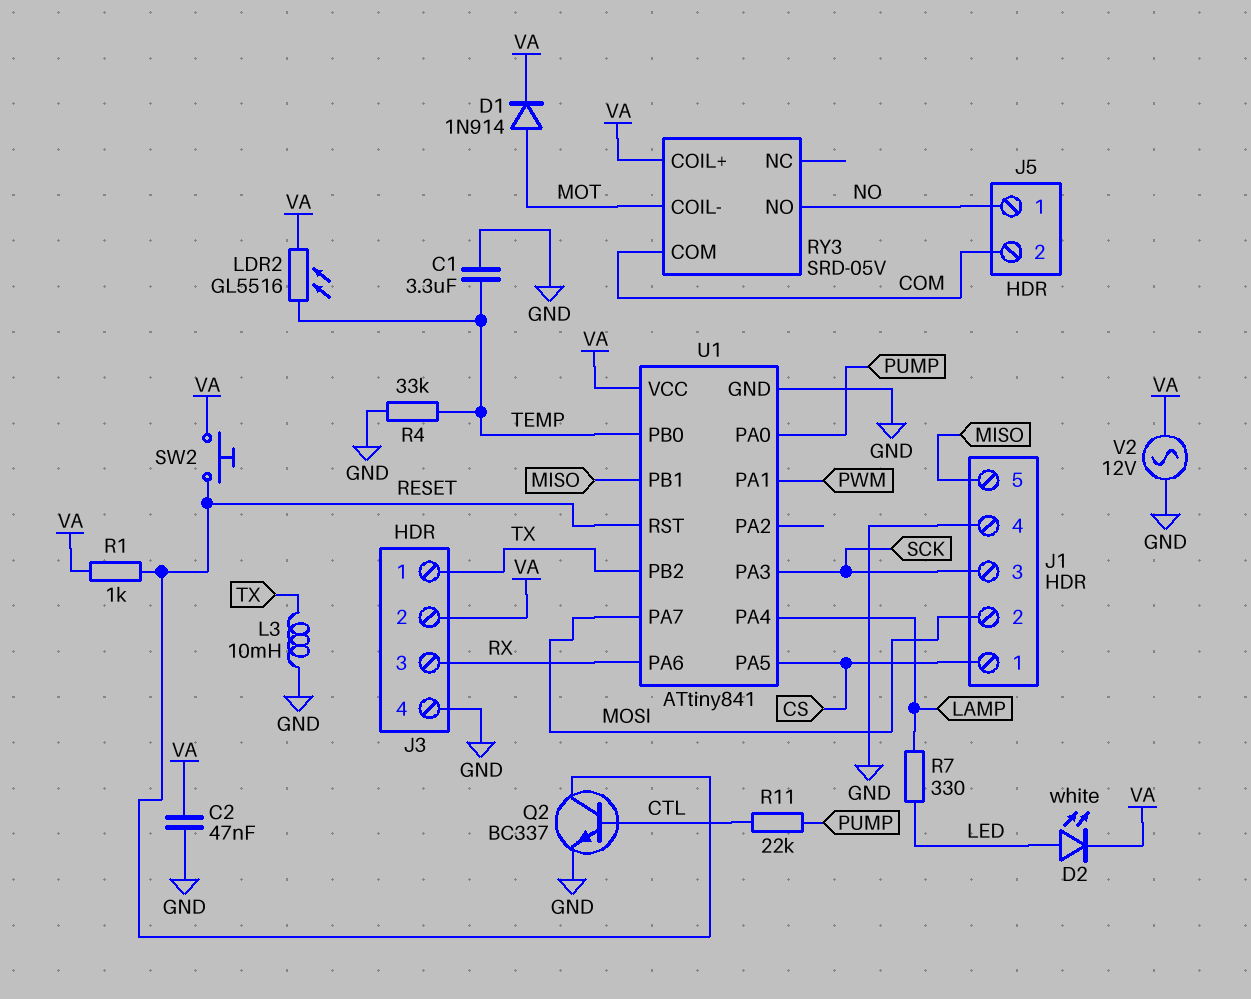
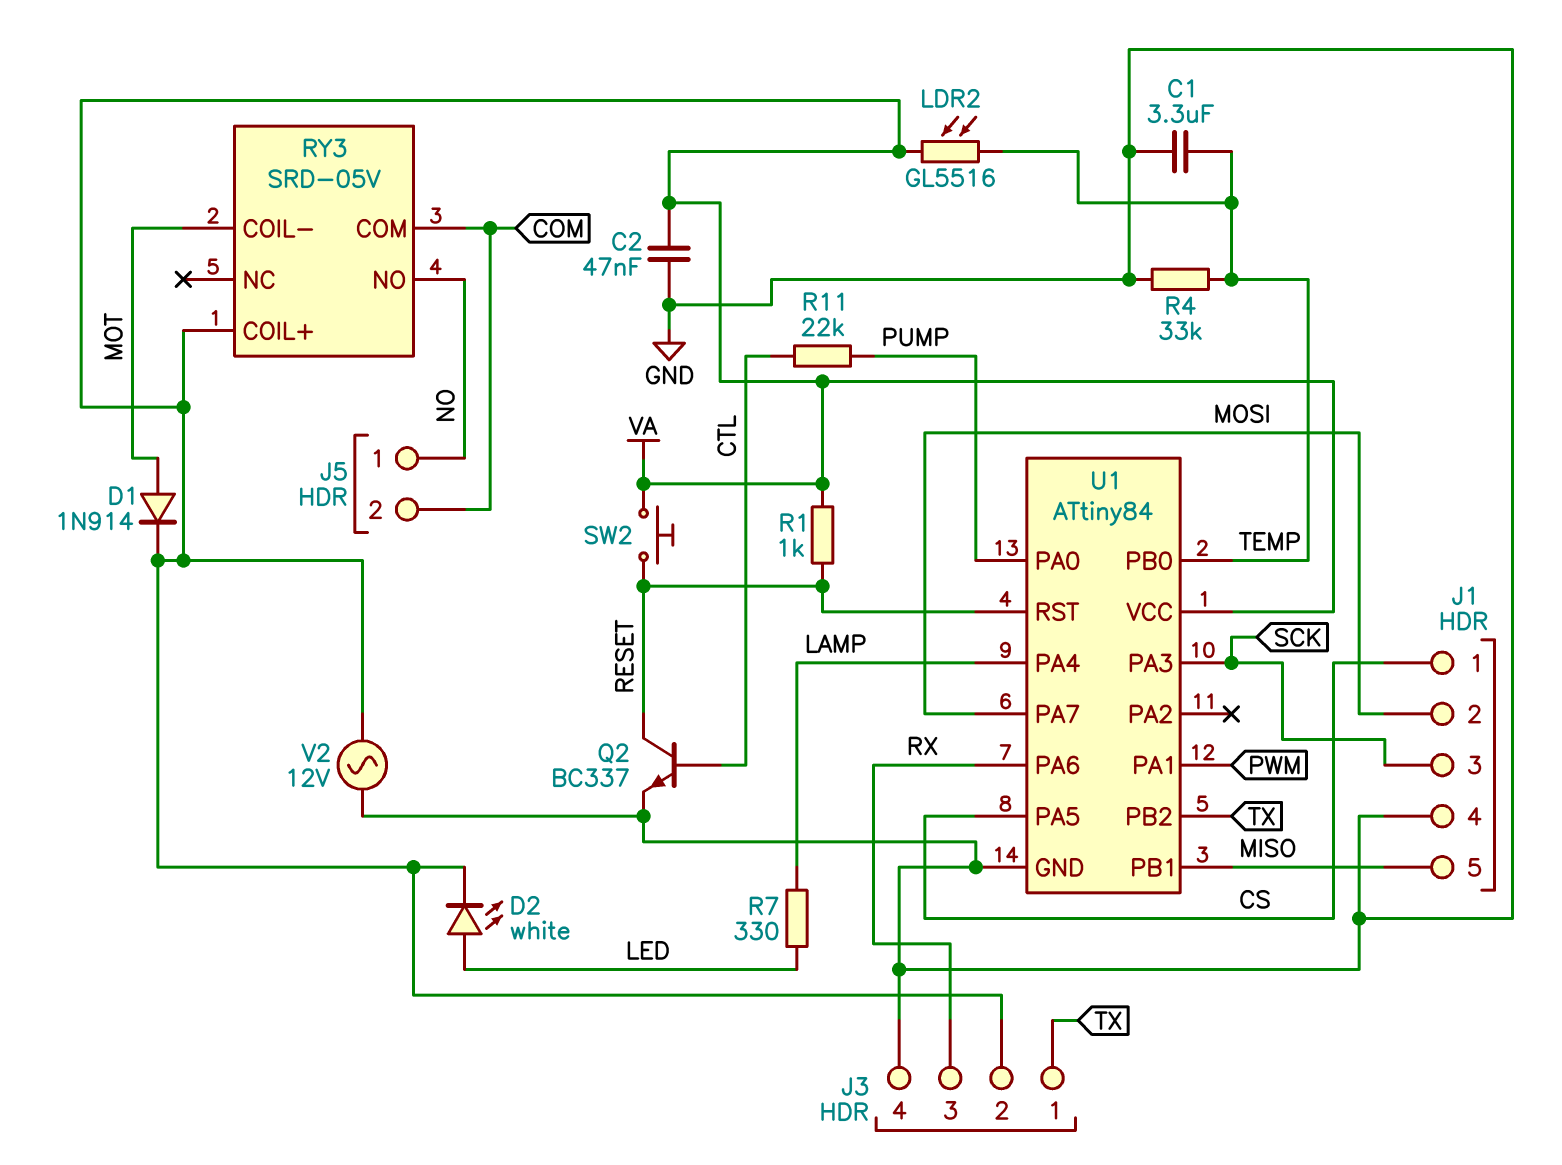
L3: 10mH (GND, TX) -> none
U1: ATtiny841 -> ATtiny84

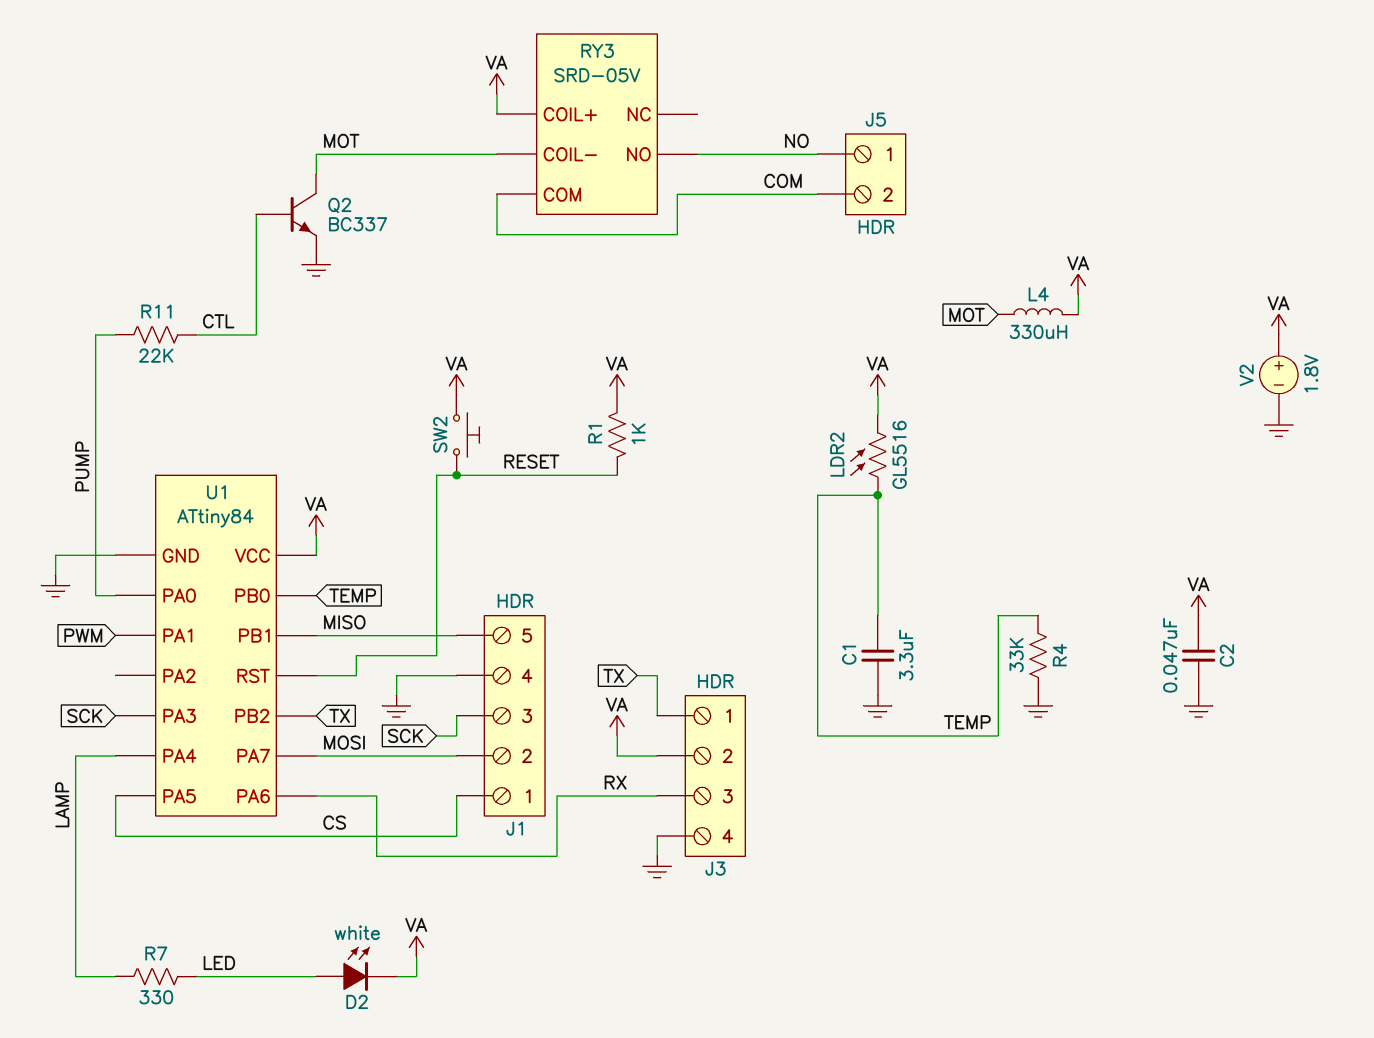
D1: diode 1N914 (A MOT, K VA) -> none
L4: none -> 330uH (MOT, VA)
Q2: NPN BC337 (B CTL, C RESET, E GND) -> NPN BC337 (B CTL, C MOT, E GND)
V2: AC 12V (GND, VA) -> 1.8V (plus VA, minus GND)

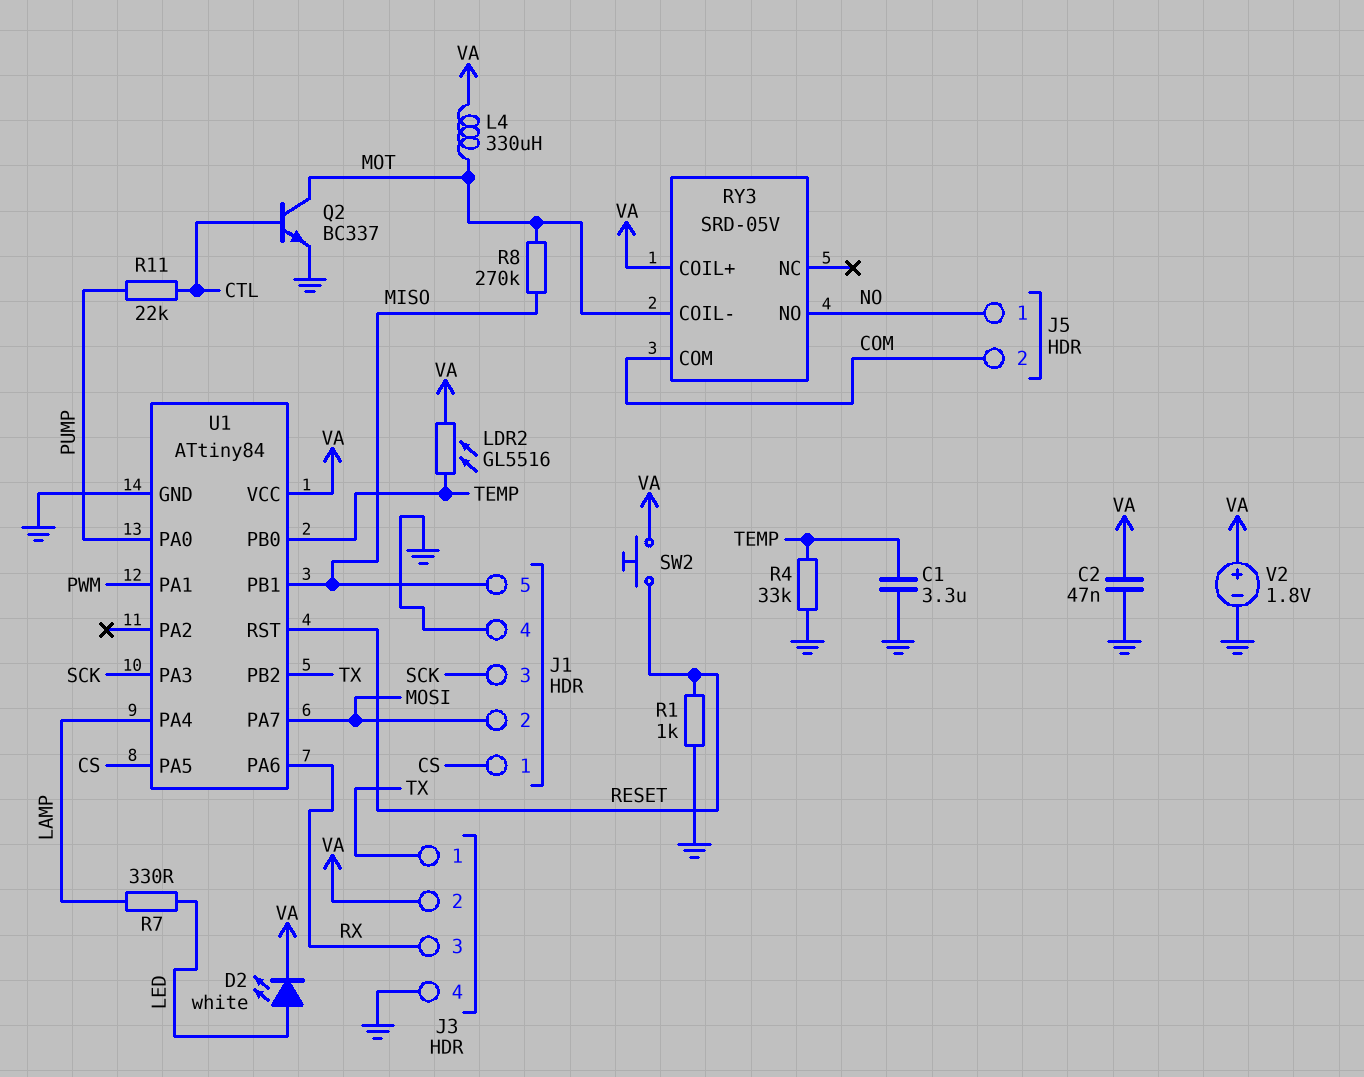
R1: 1k (RESET, VA) -> 1k (GND, RESET)
R8: none -> 270k (MISO, MOT)

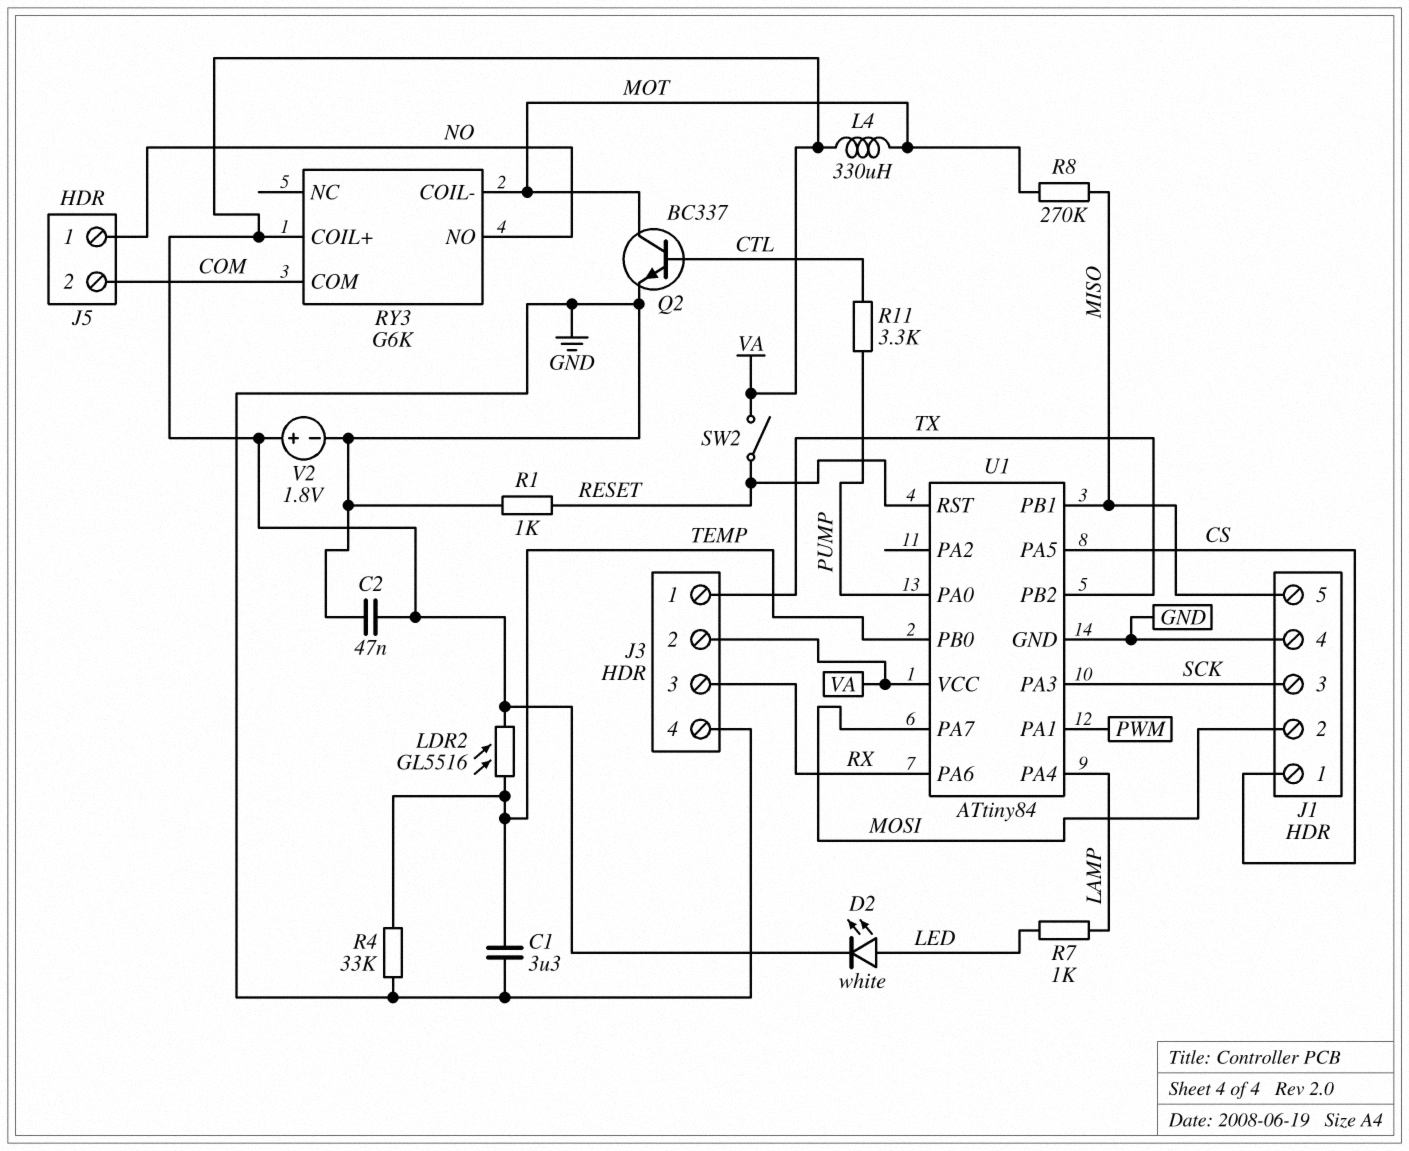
R7: 330 (LAMP, LED) -> 1k (LAMP, LED)
R11: 22k (CTL, PUMP) -> 3.3k (CTL, PUMP)
RY3: SRD-05V -> G6K
SW2: button (RESET, VA) -> switch (RESET, VA)

